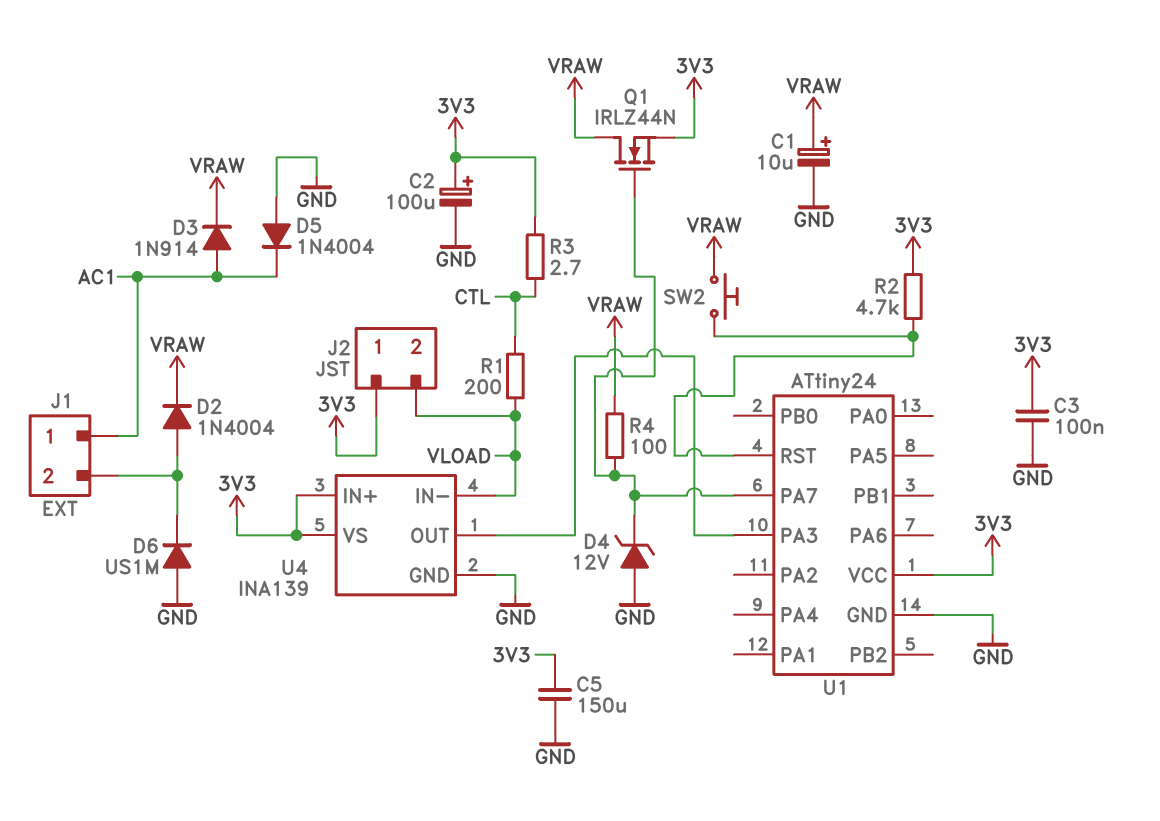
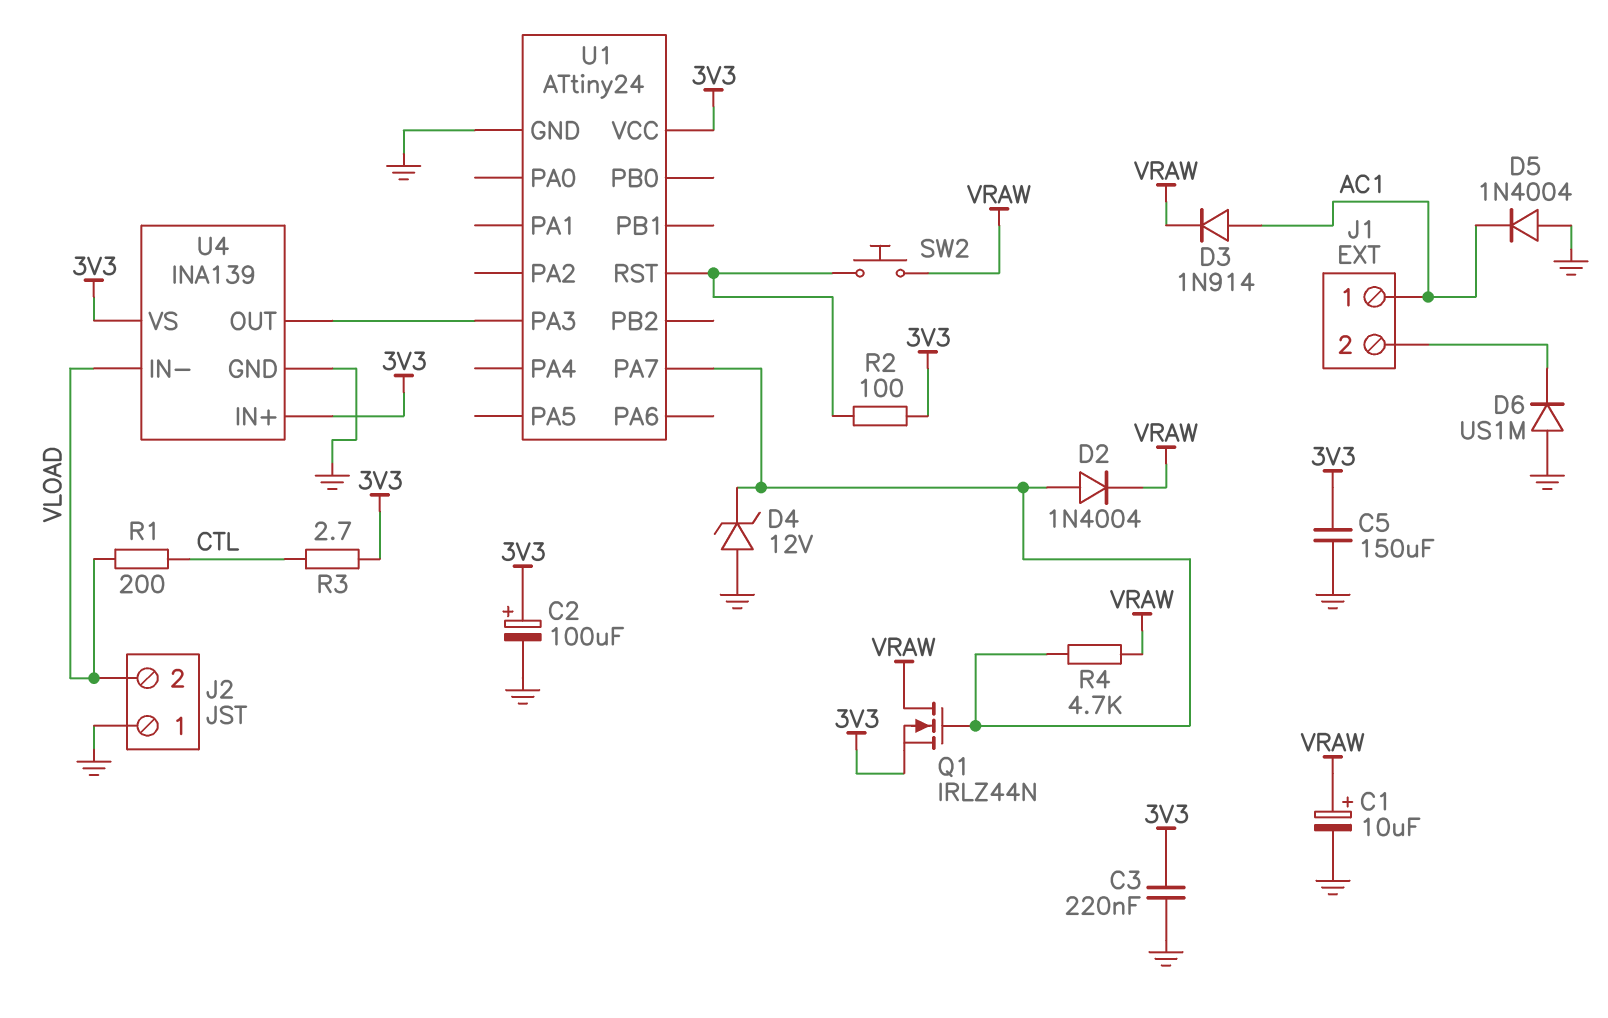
C3: 100nF (3V3, GND) -> 220nF (3V3, GND)
D2: diode 1N4004 (A J1/2, K VRAW) -> diode 1N4004 (A U1/PA7, K VRAW)
J2 pin 1: 3V3 -> GND
R2: 4.7k (3V3, U1/RST) -> 100 (3V3, U1/RST)
R4: 100 (U1/PA7, VRAW) -> 4.7k (U1/PA7, VRAW)

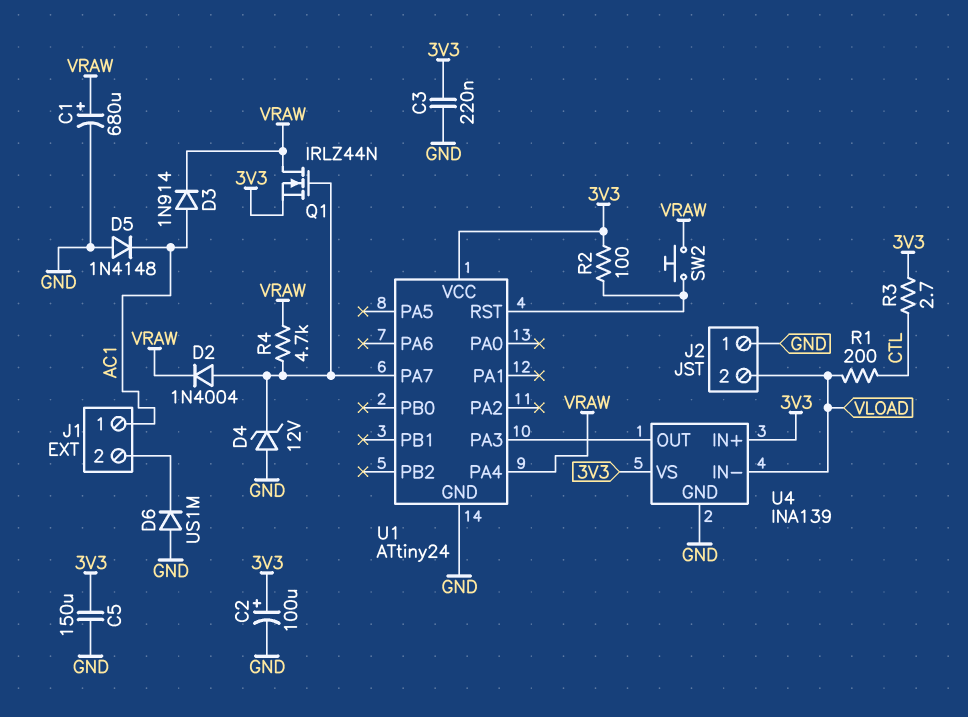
C1: 10uF (plus VRAW, minus GND) -> 680uF (plus VRAW, minus GND)
D5: diode 1N4004 (A GND, K AC1) -> diode 1N4148 (A GND, K AC1)
U1 pin PA4: none -> VRAW

